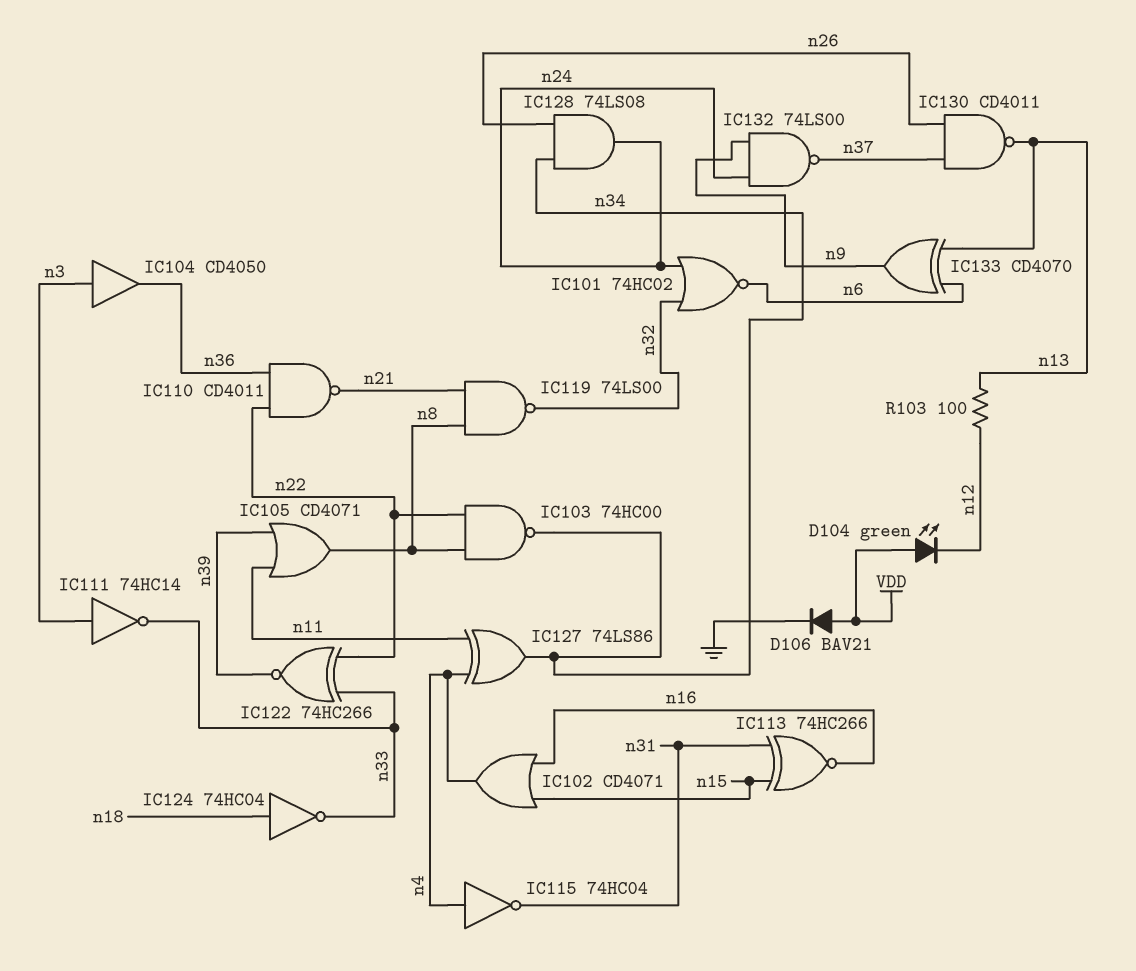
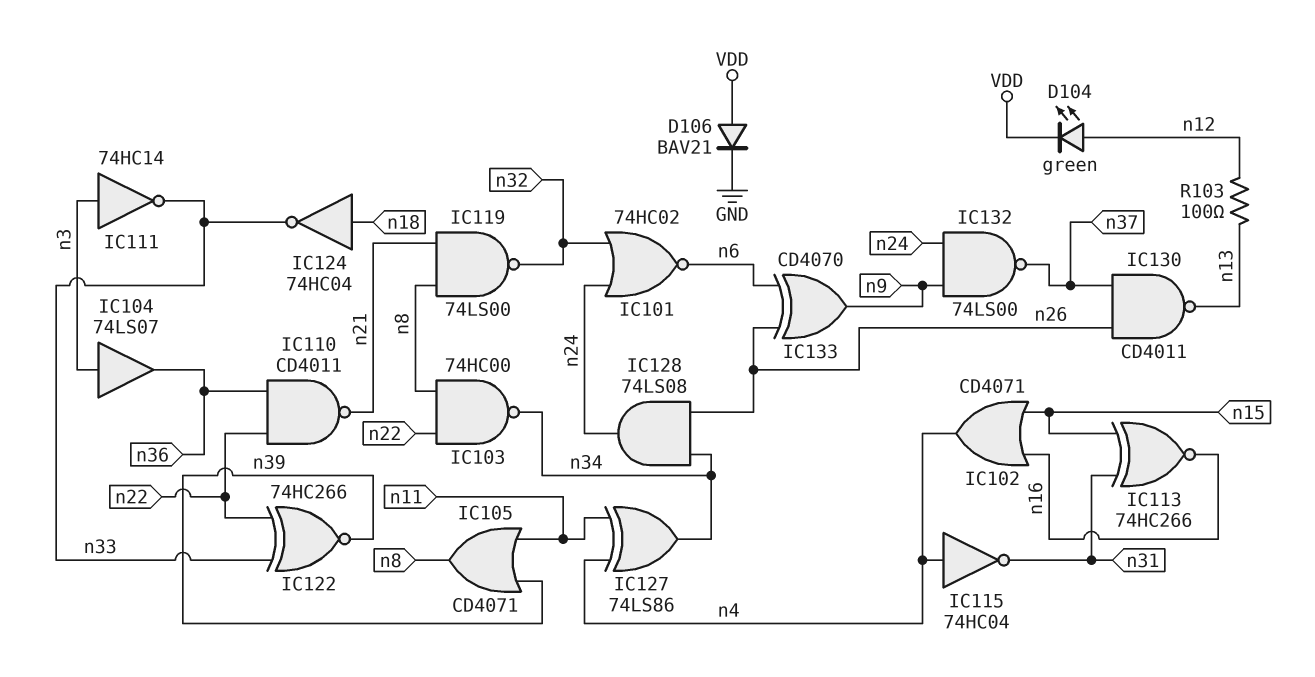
D104: LED green (A VDD, K n12) -> LED green (A n12, K VDD)
IC104: buffer CD4050 (in n3, out n36) -> buffer 74LS07 (in n3, out n36)
IC133: XOR CD4070 (in n6, in n13, out n9) -> XOR CD4070 (in n6, in n26, out n9)

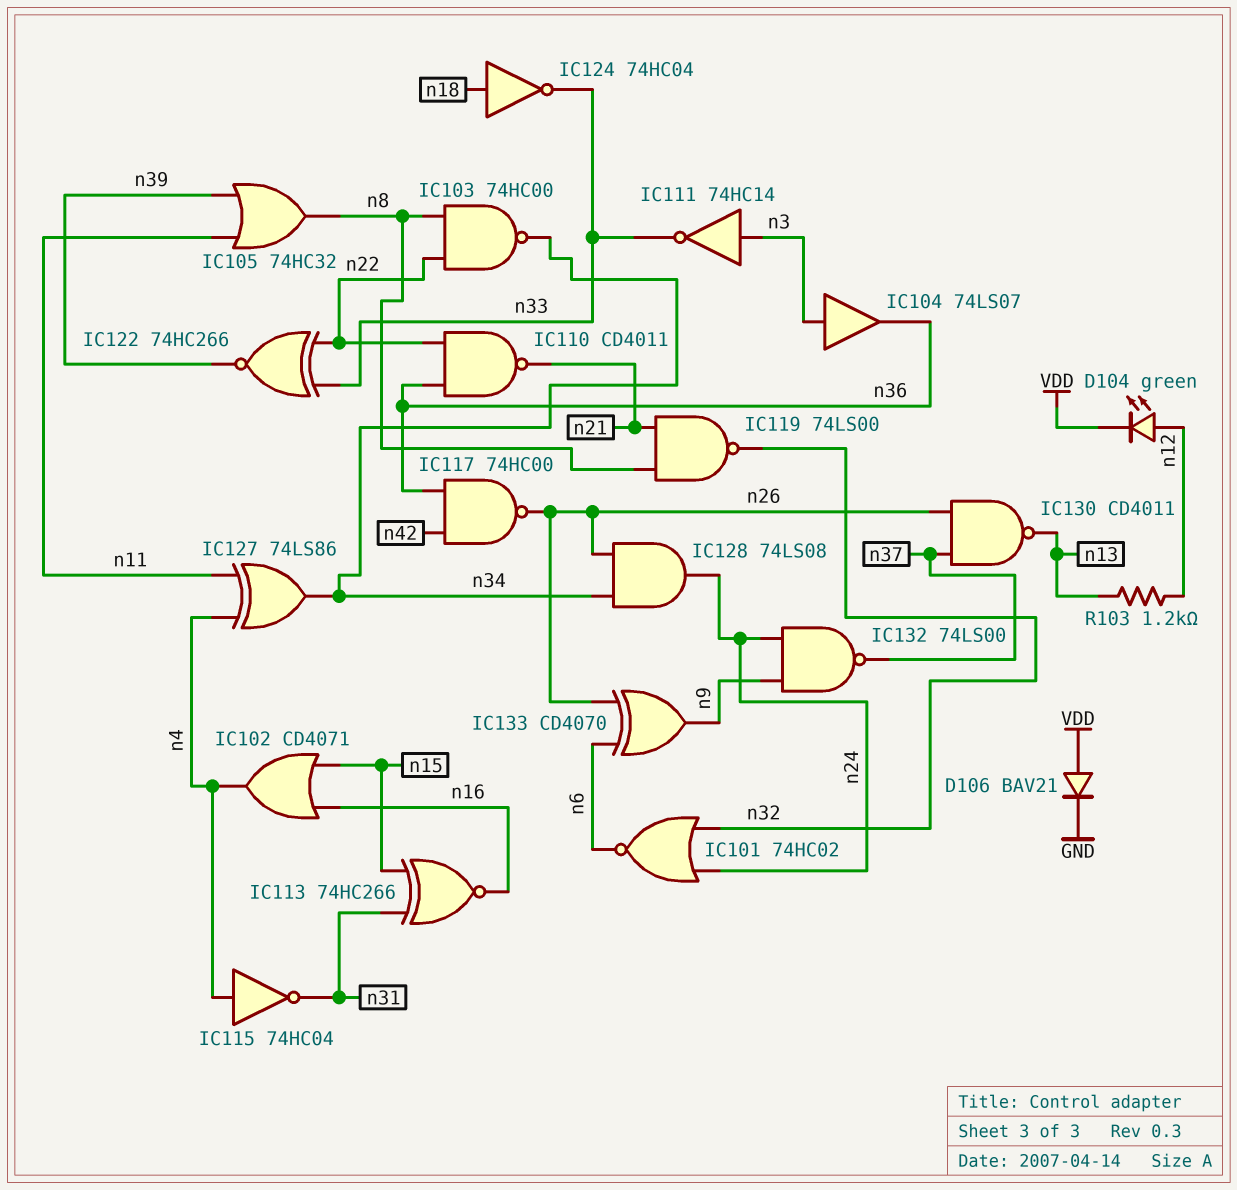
IC105: OR CD4071 (in n11, in n39, out n8) -> OR 74HC32 (in n11, in n39, out n8)
IC117: none -> NAND 74HC00 (in n36, in n42, out n26)
R103: 100 (n12, n13) -> 1.2k (n12, n13)

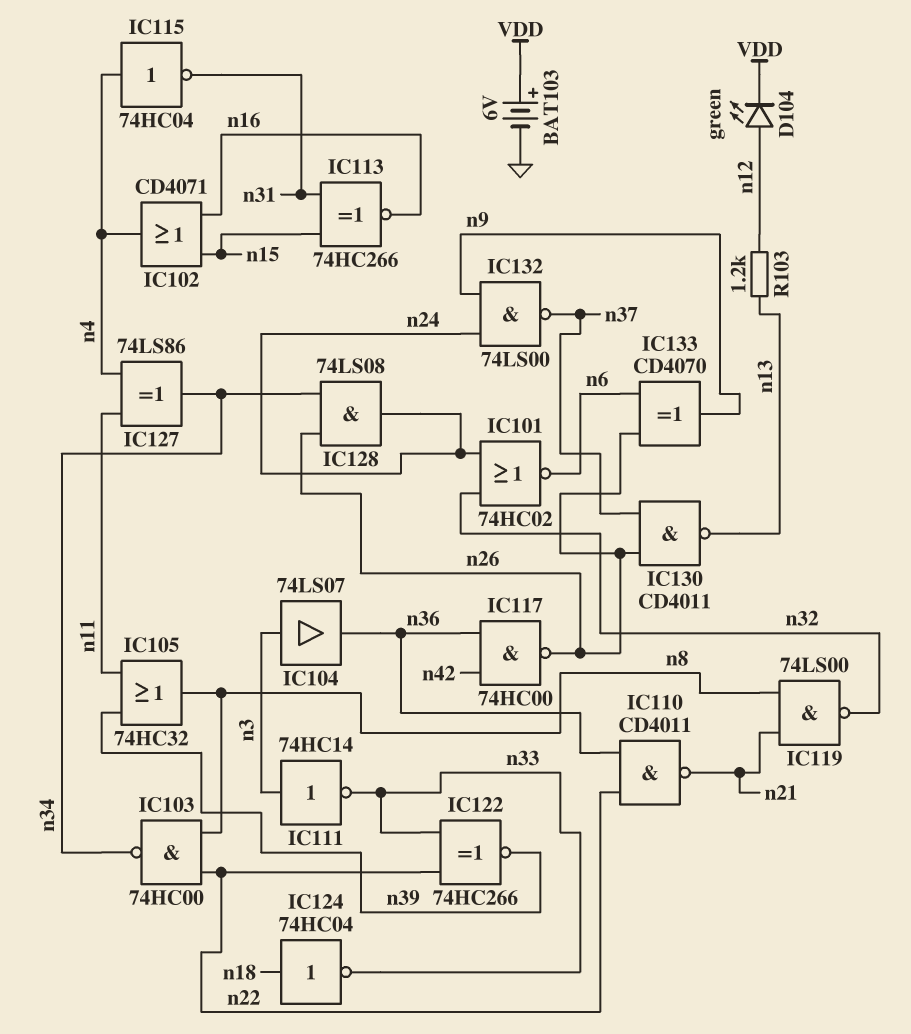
BAT103: none -> 6V (plus VDD, minus GND)
D106: diode BAV21 (A VDD, K GND) -> none

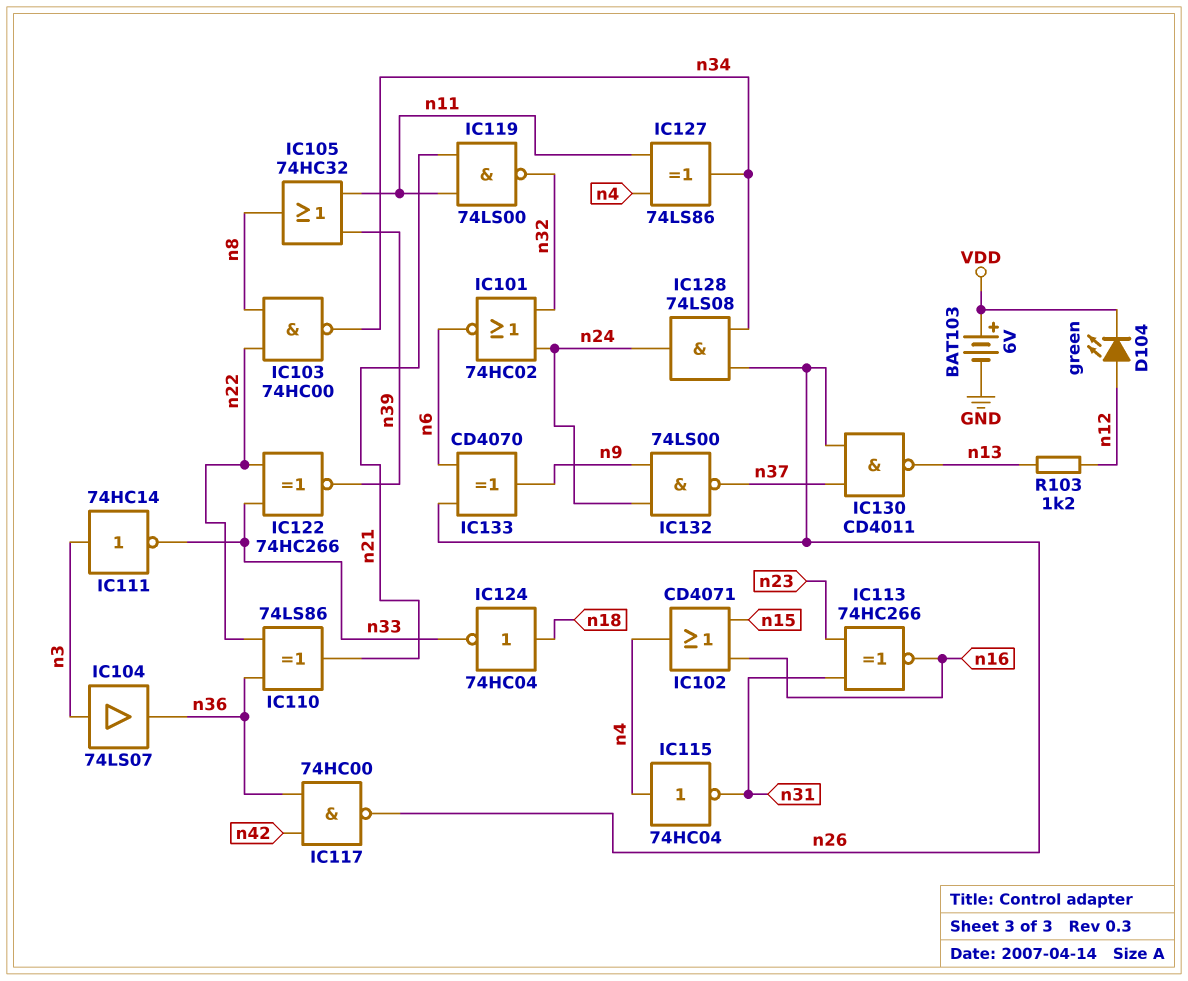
IC110: NAND CD4011 (in n22, in n36, out n21) -> XOR 74LS86 (in n22, in n36, out n21)
IC113: XNOR 74HC266 (in n15, in n31, out n16) -> XNOR 74HC266 (in n23, in n31, out n16)
IC119: NAND 74LS00 (in n8, in n21, out n32) -> NAND 74LS00 (in n11, in n21, out n32)

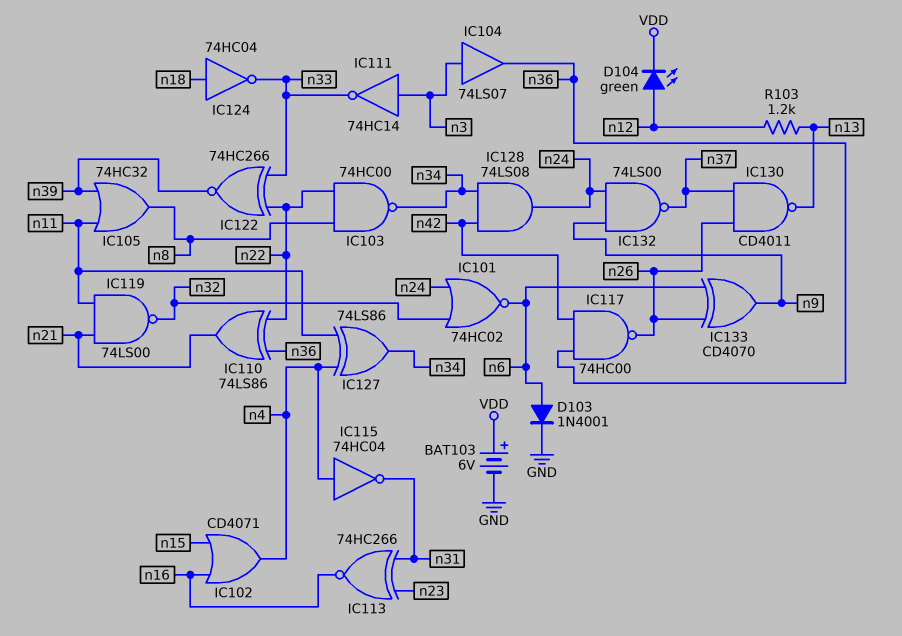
D103: none -> diode 1N4001 (A n6, K GND)
IC128: AND 74LS08 (in n26, in n34, out n24) -> AND 74LS08 (in n34, in n42, out n24)

